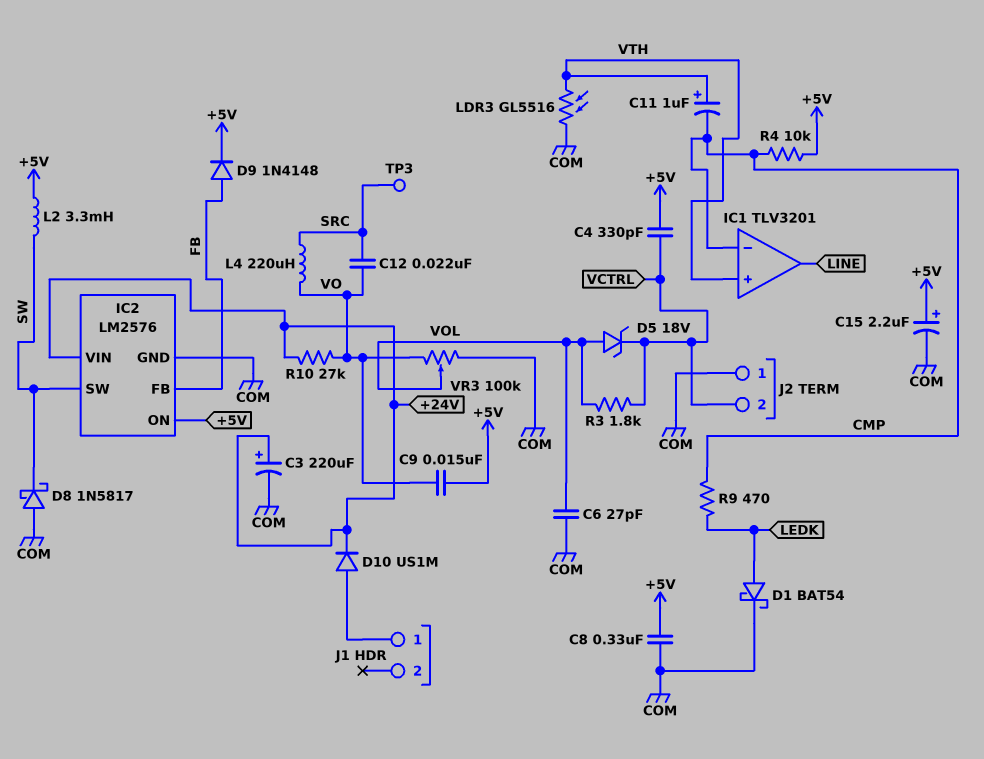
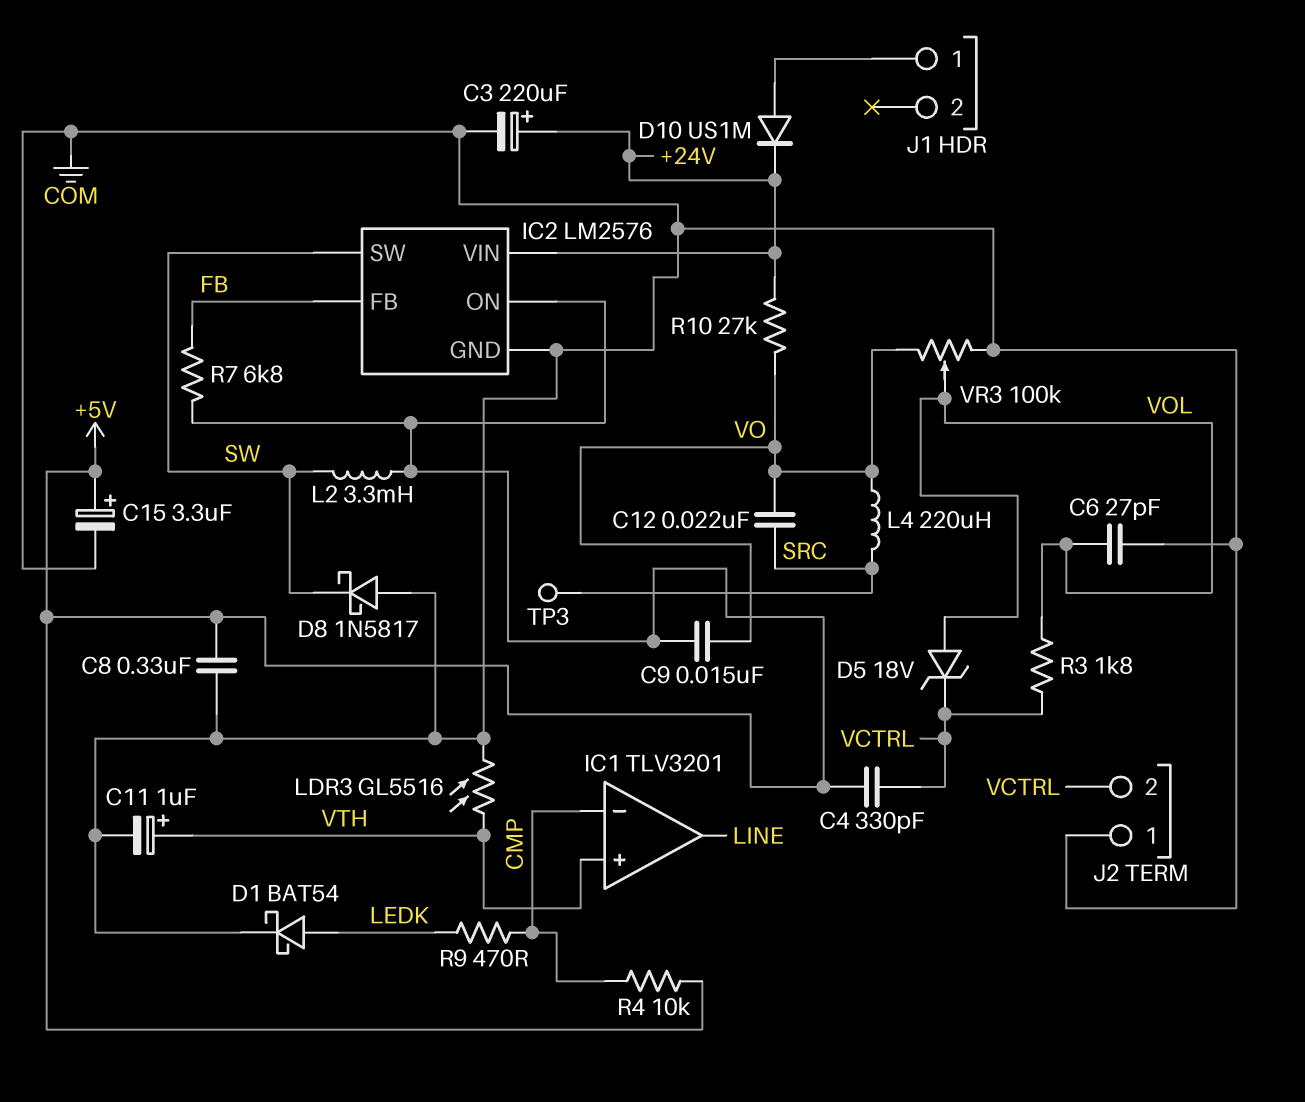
C11: 1uF (plus VTH, minus CMP) -> 1uF (plus VTH, minus COM)
C15: 2.2uF (plus +5V, minus COM) -> 3.3uF (plus +5V, minus COM)
D9: diode 1N4148 (A FB, K +5V) -> none
R7: none -> 6.8k (+5V, FB)

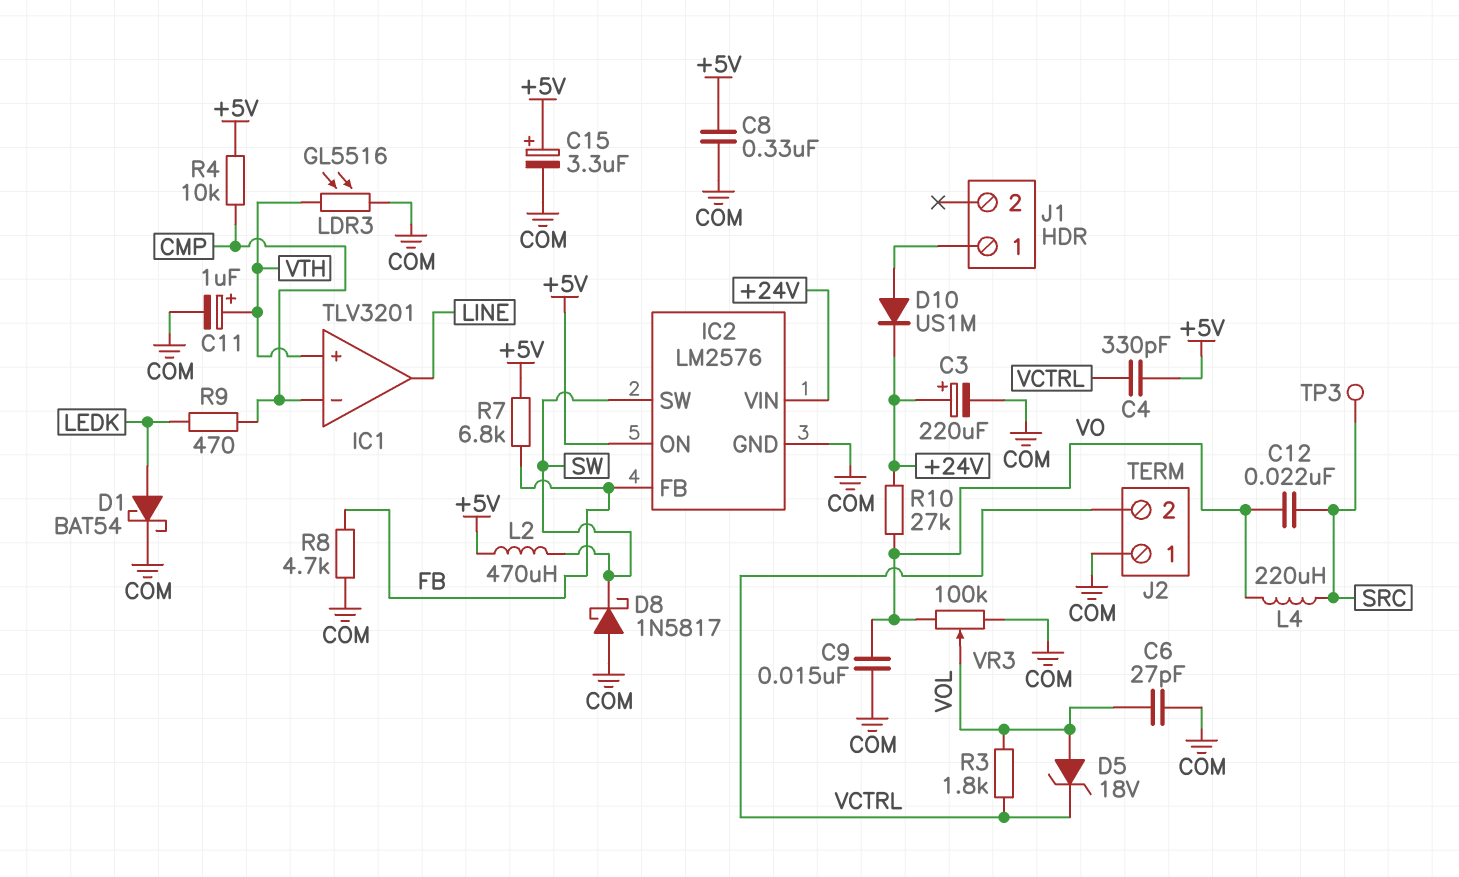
C9: 15nF (+5V, VO) -> 15nF (COM, VO)
L2: 3.3mH (+5V, SW) -> 470uH (+5V, SW)
R8: none -> 4.7k (COM, FB)

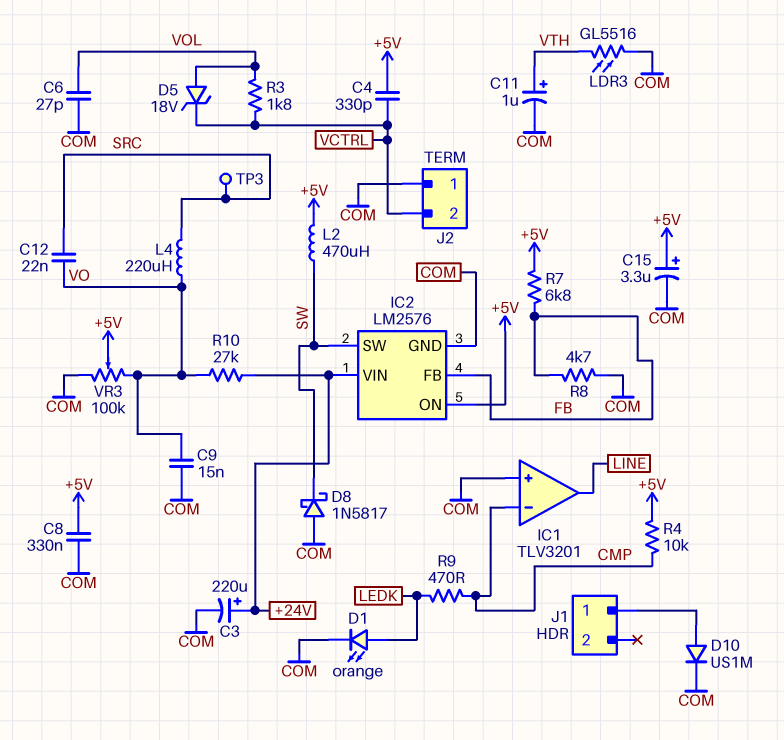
D1: schottky BAT54 (A LEDK, K COM) -> LED orange (A LEDK, K COM)
D10: diode US1M (A J1/1, K +24V) -> diode US1M (A J1/1, K COM)
IC1 pin in+: VTH -> COM
VR3: 100k (COM, VO, wiper VOL) -> 100k (COM, VO, wiper +5V)

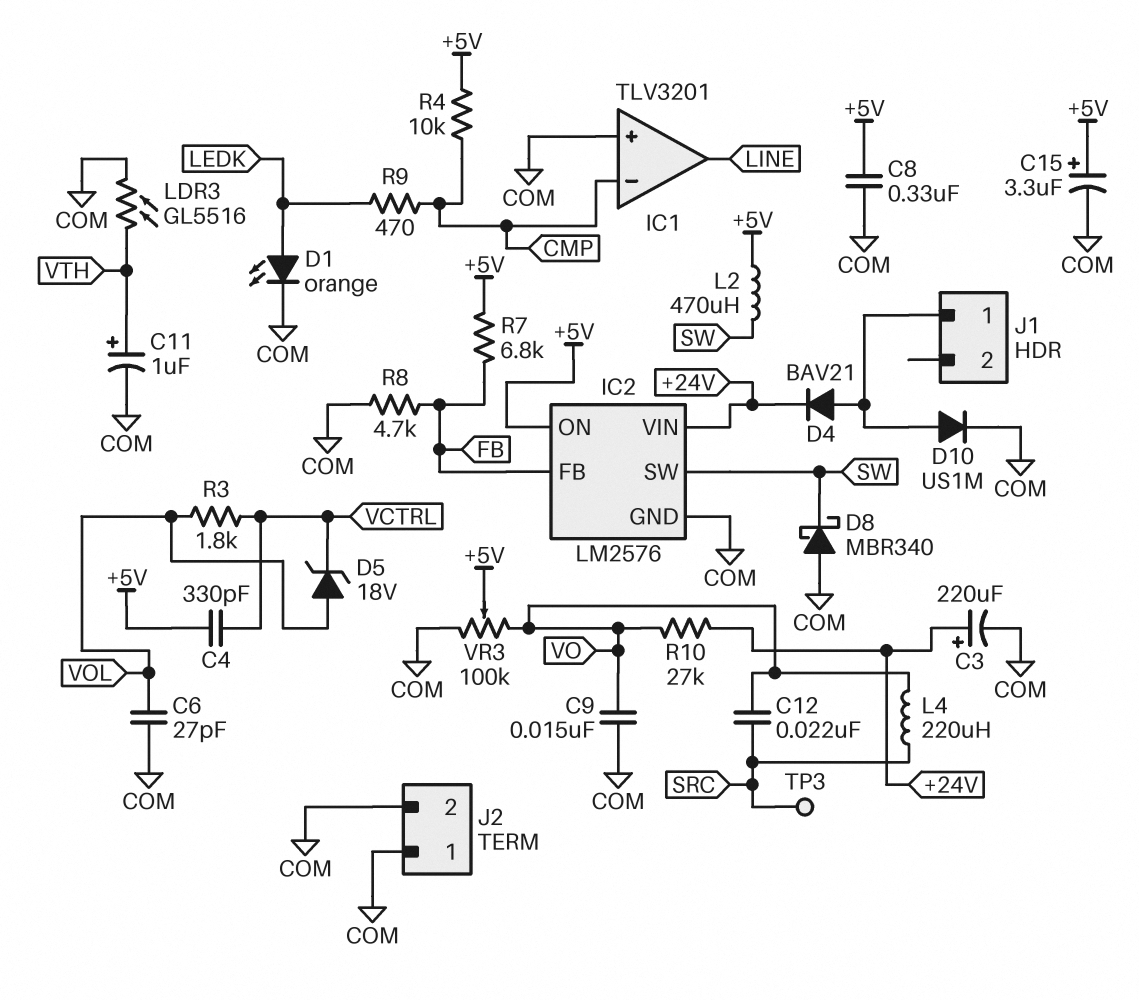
D4: none -> diode BAV21 (A J1/1, K +24V)
D8: schottky 1N5817 (A COM, K SW) -> schottky MBR340 (A COM, K SW)
J2 pin 2: VCTRL -> COM

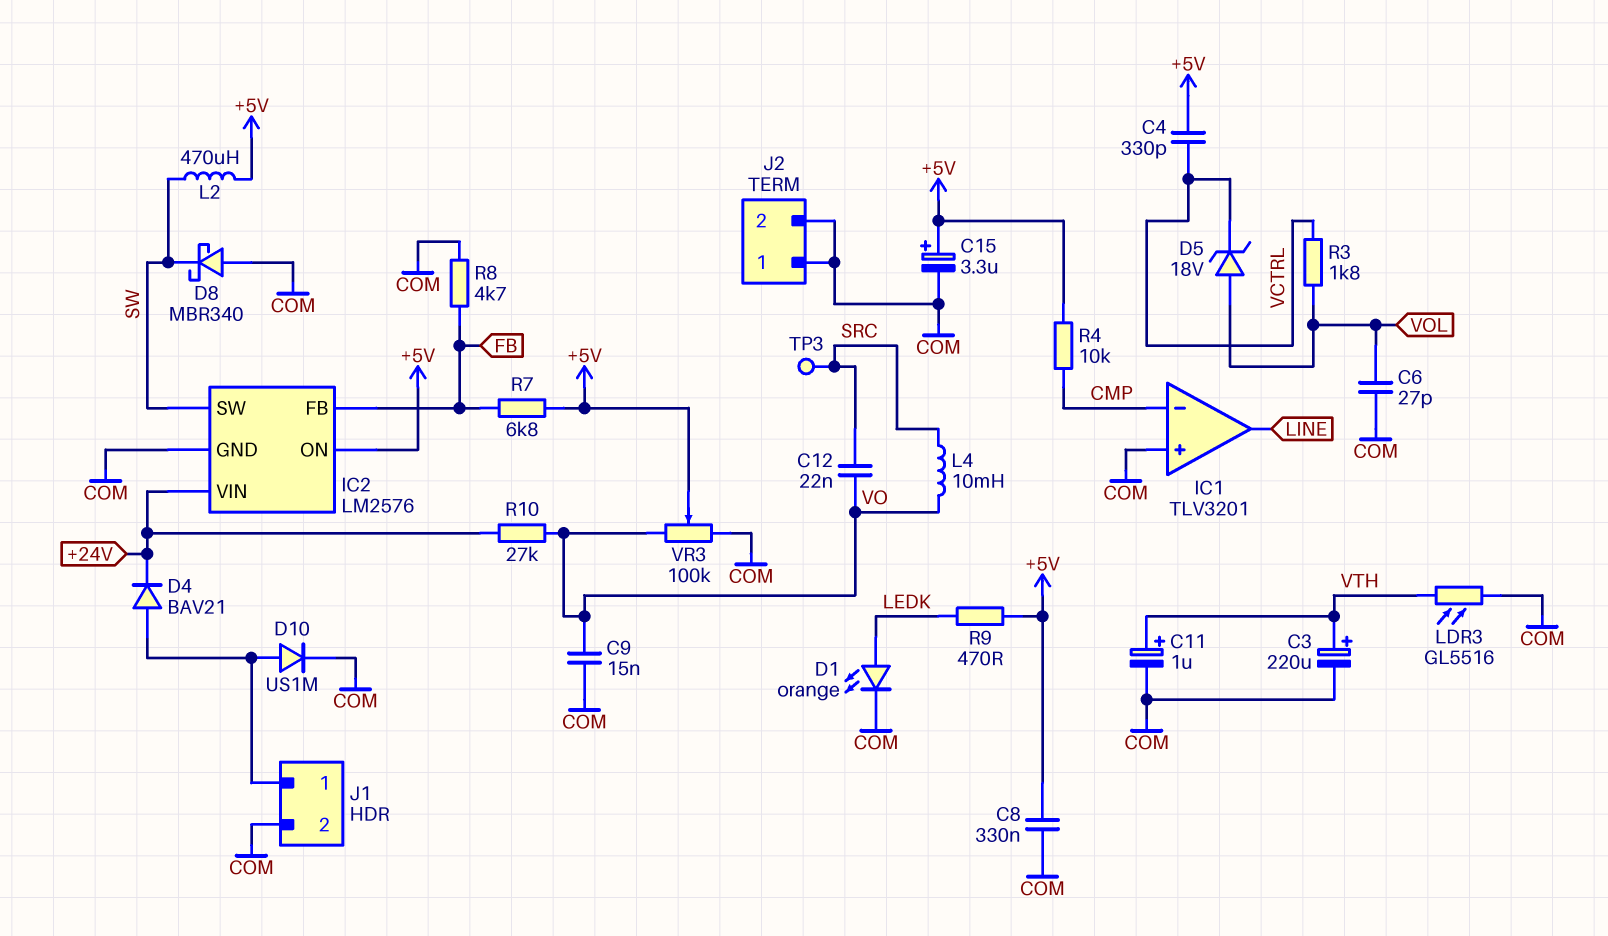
C3: 220uF (plus +24V, minus COM) -> 220uF (plus VTH, minus COM)
J1 pin 2: none -> COM
L4: 220uH (SRC, VO) -> 10mH (SRC, VO)
R9: 470 (CMP, LEDK) -> 470 (+5V, LEDK)

